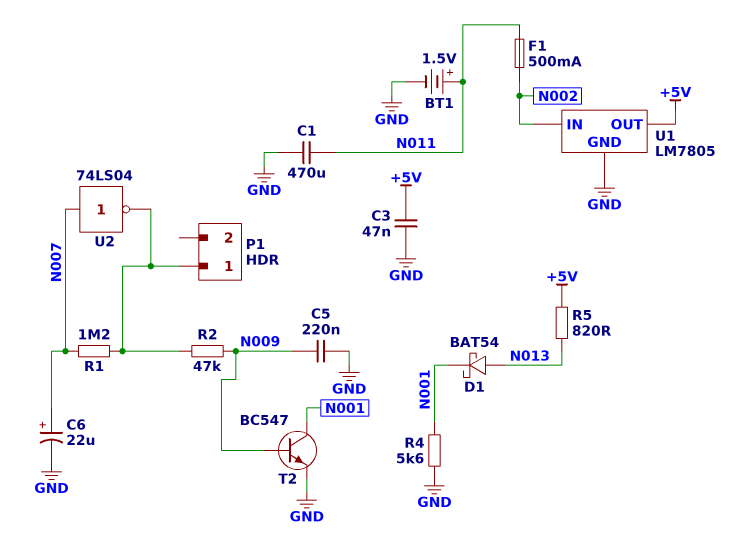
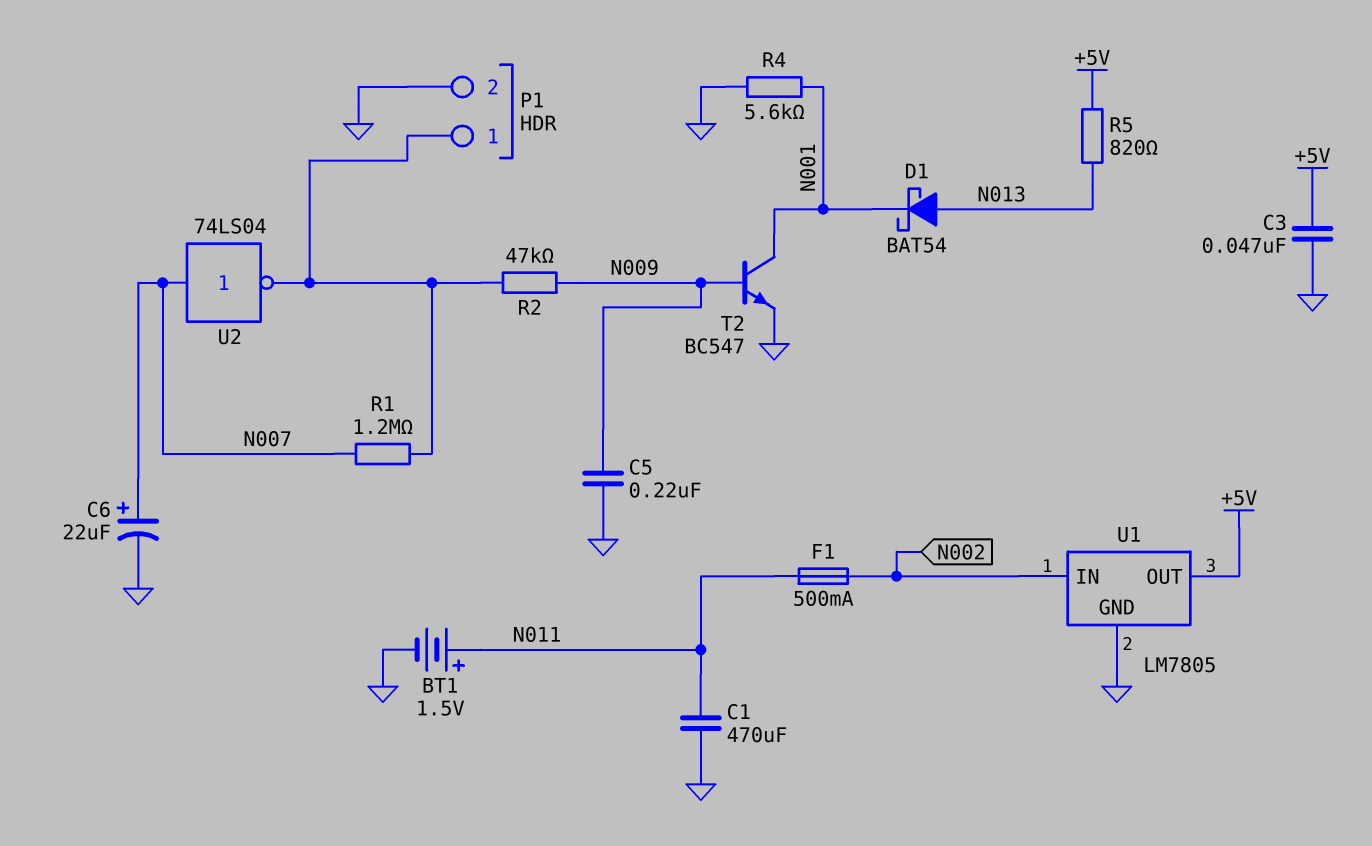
P1 pin 2: none -> GND

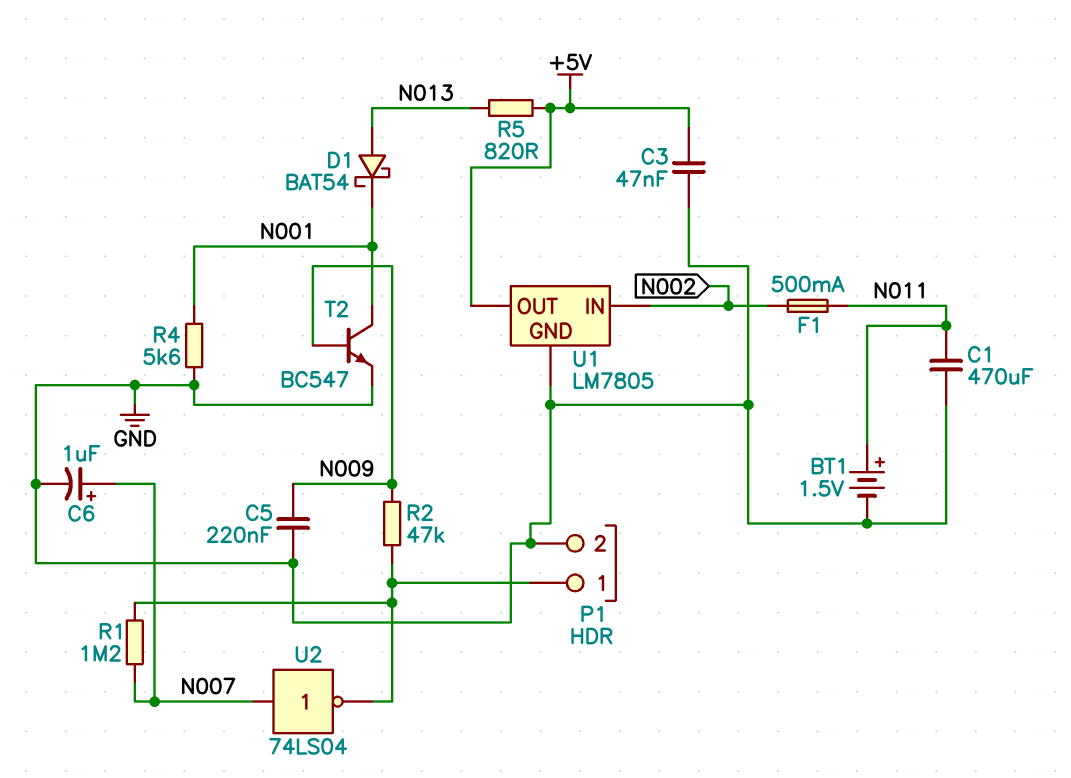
C6: 22uF (plus N007, minus GND) -> 1uF (plus N007, minus GND)

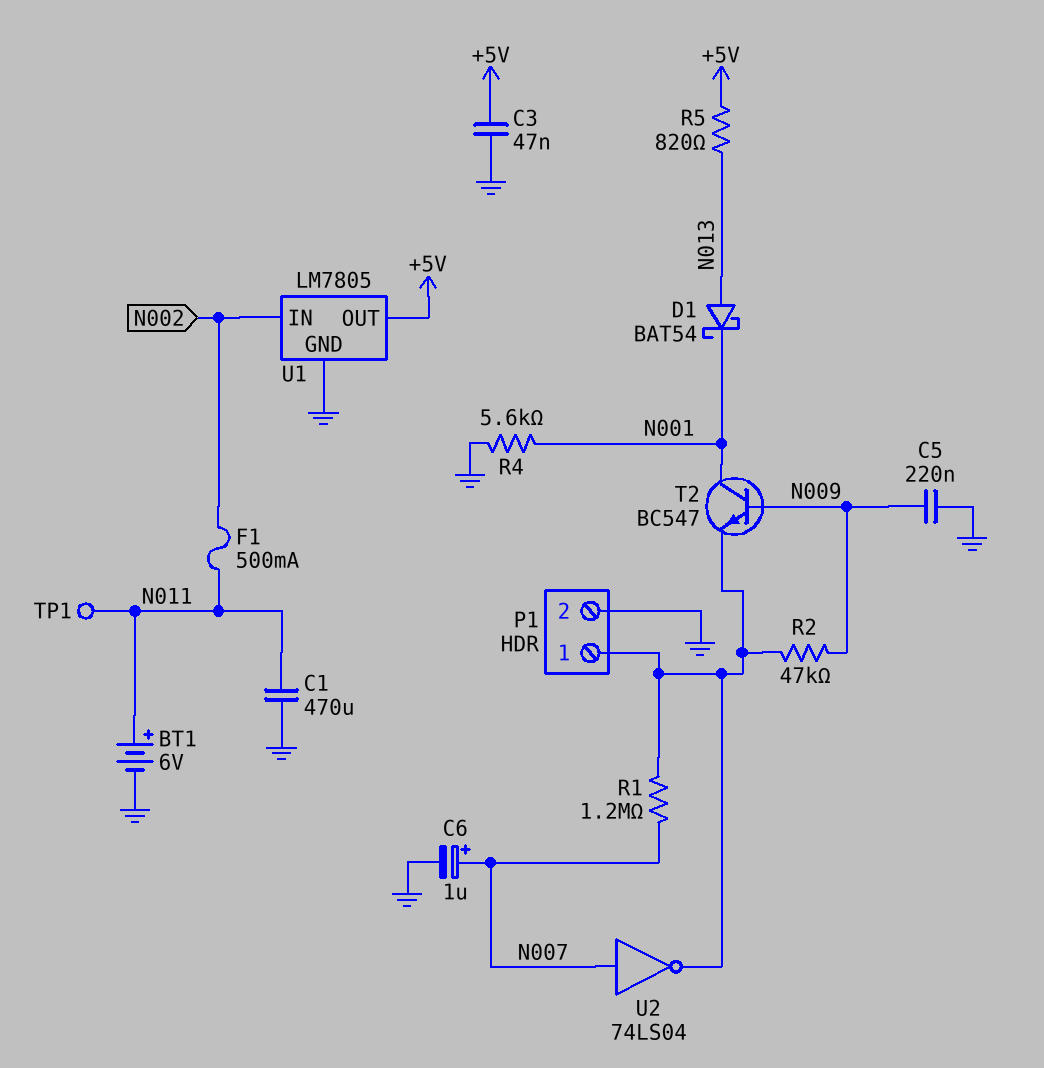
BT1: 1.5V (plus N011, minus GND) -> 6V (plus N011, minus GND)
T2: NPN BC547 (B N009, C N001, E GND) -> NPN BC547 (B N009, C N001, E P1/1)
TP1: none -> test point (N011)

